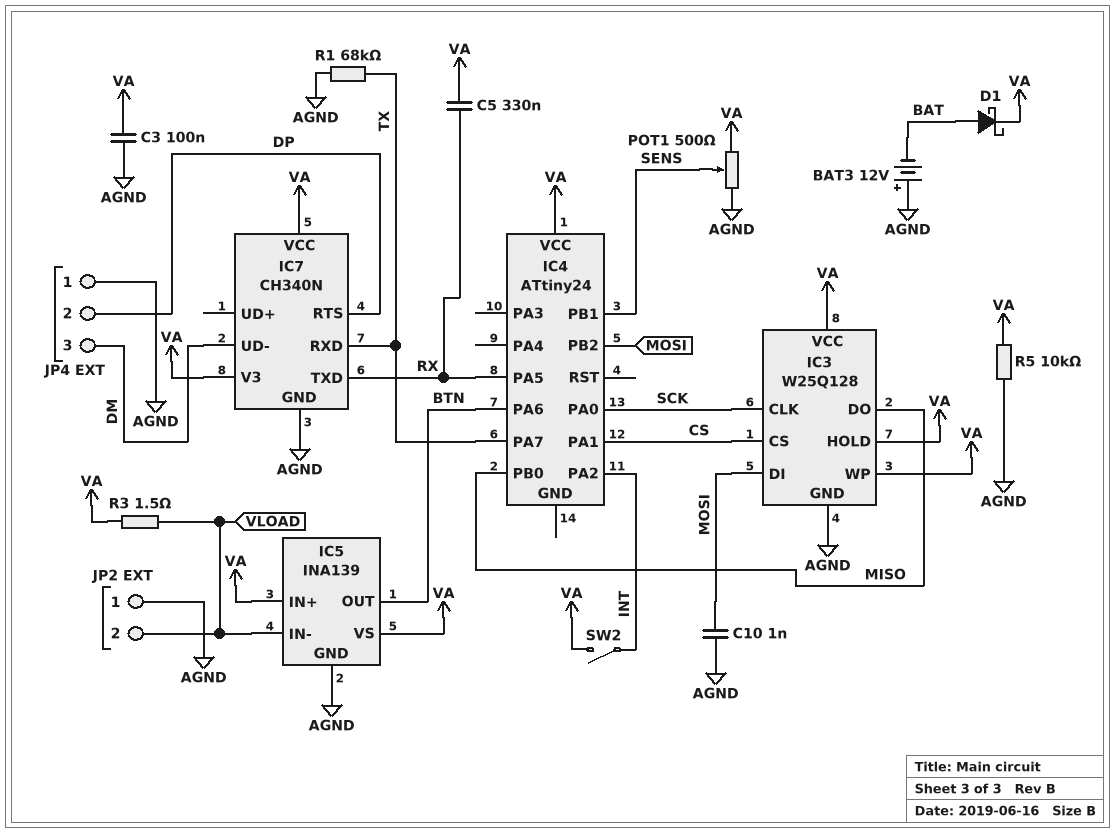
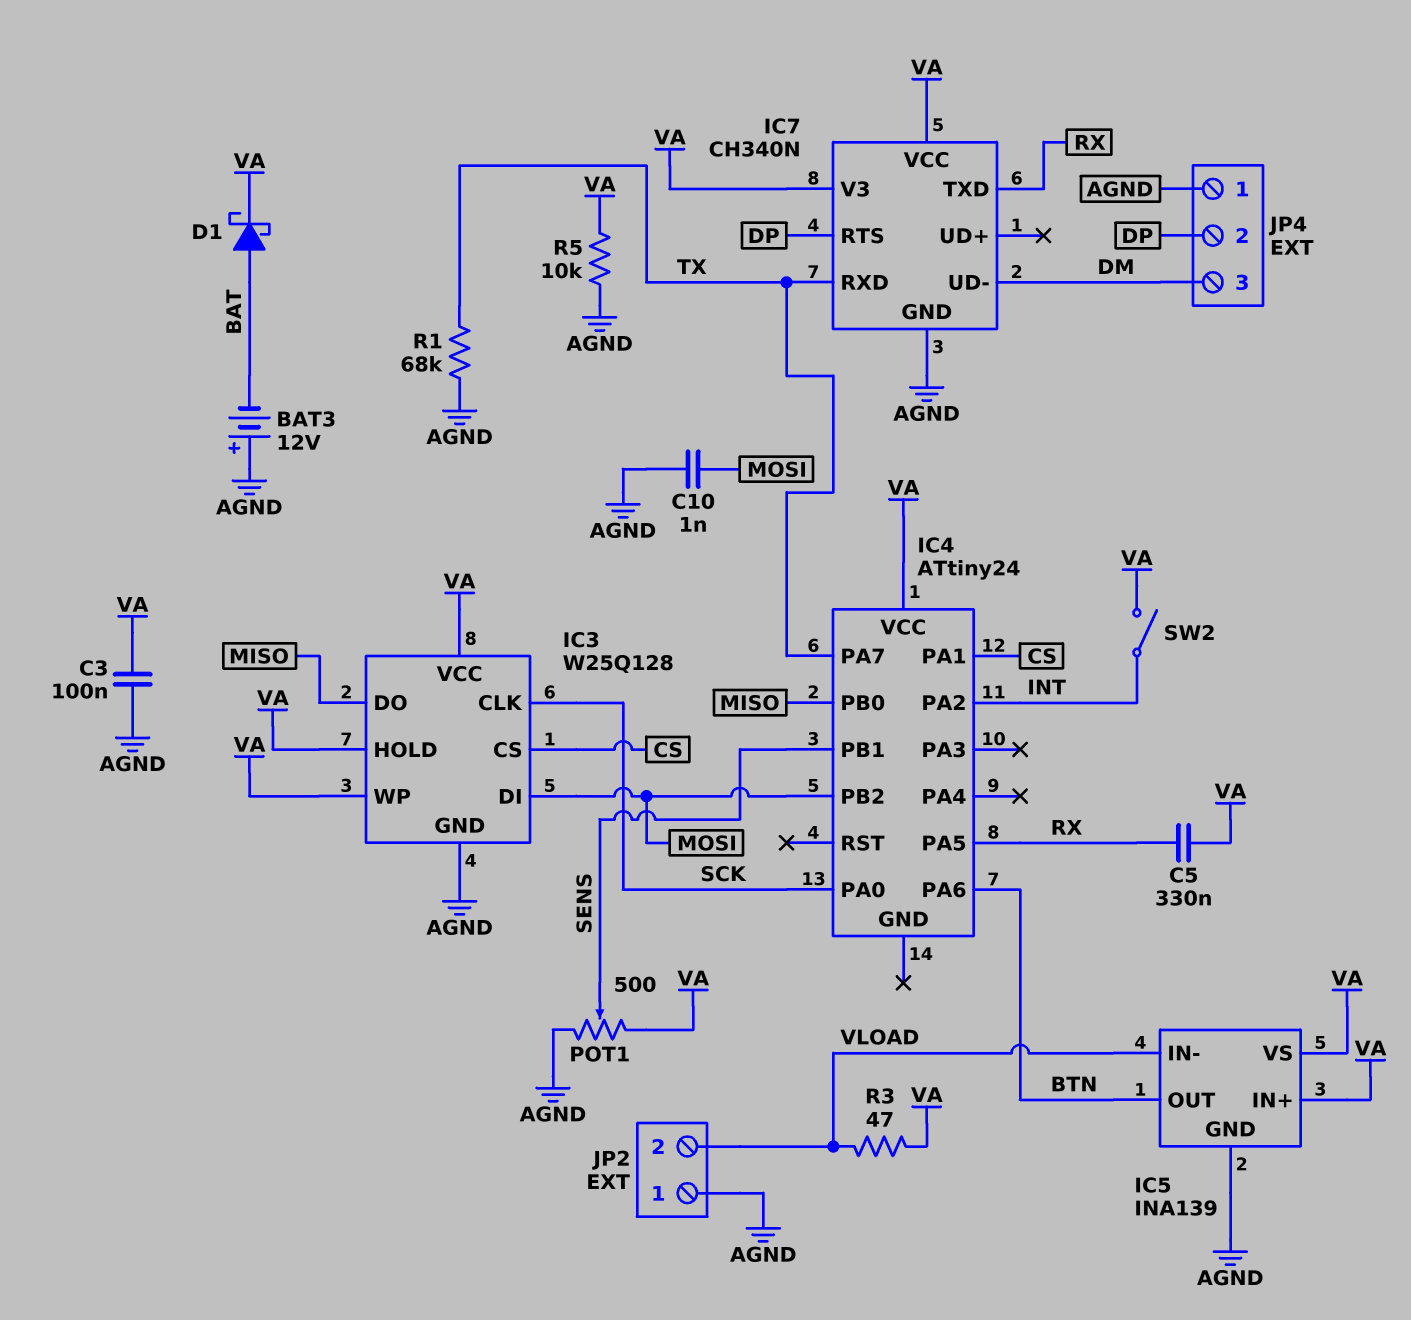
R3: 1.5 (VA, VLOAD) -> 47 (VA, VLOAD)

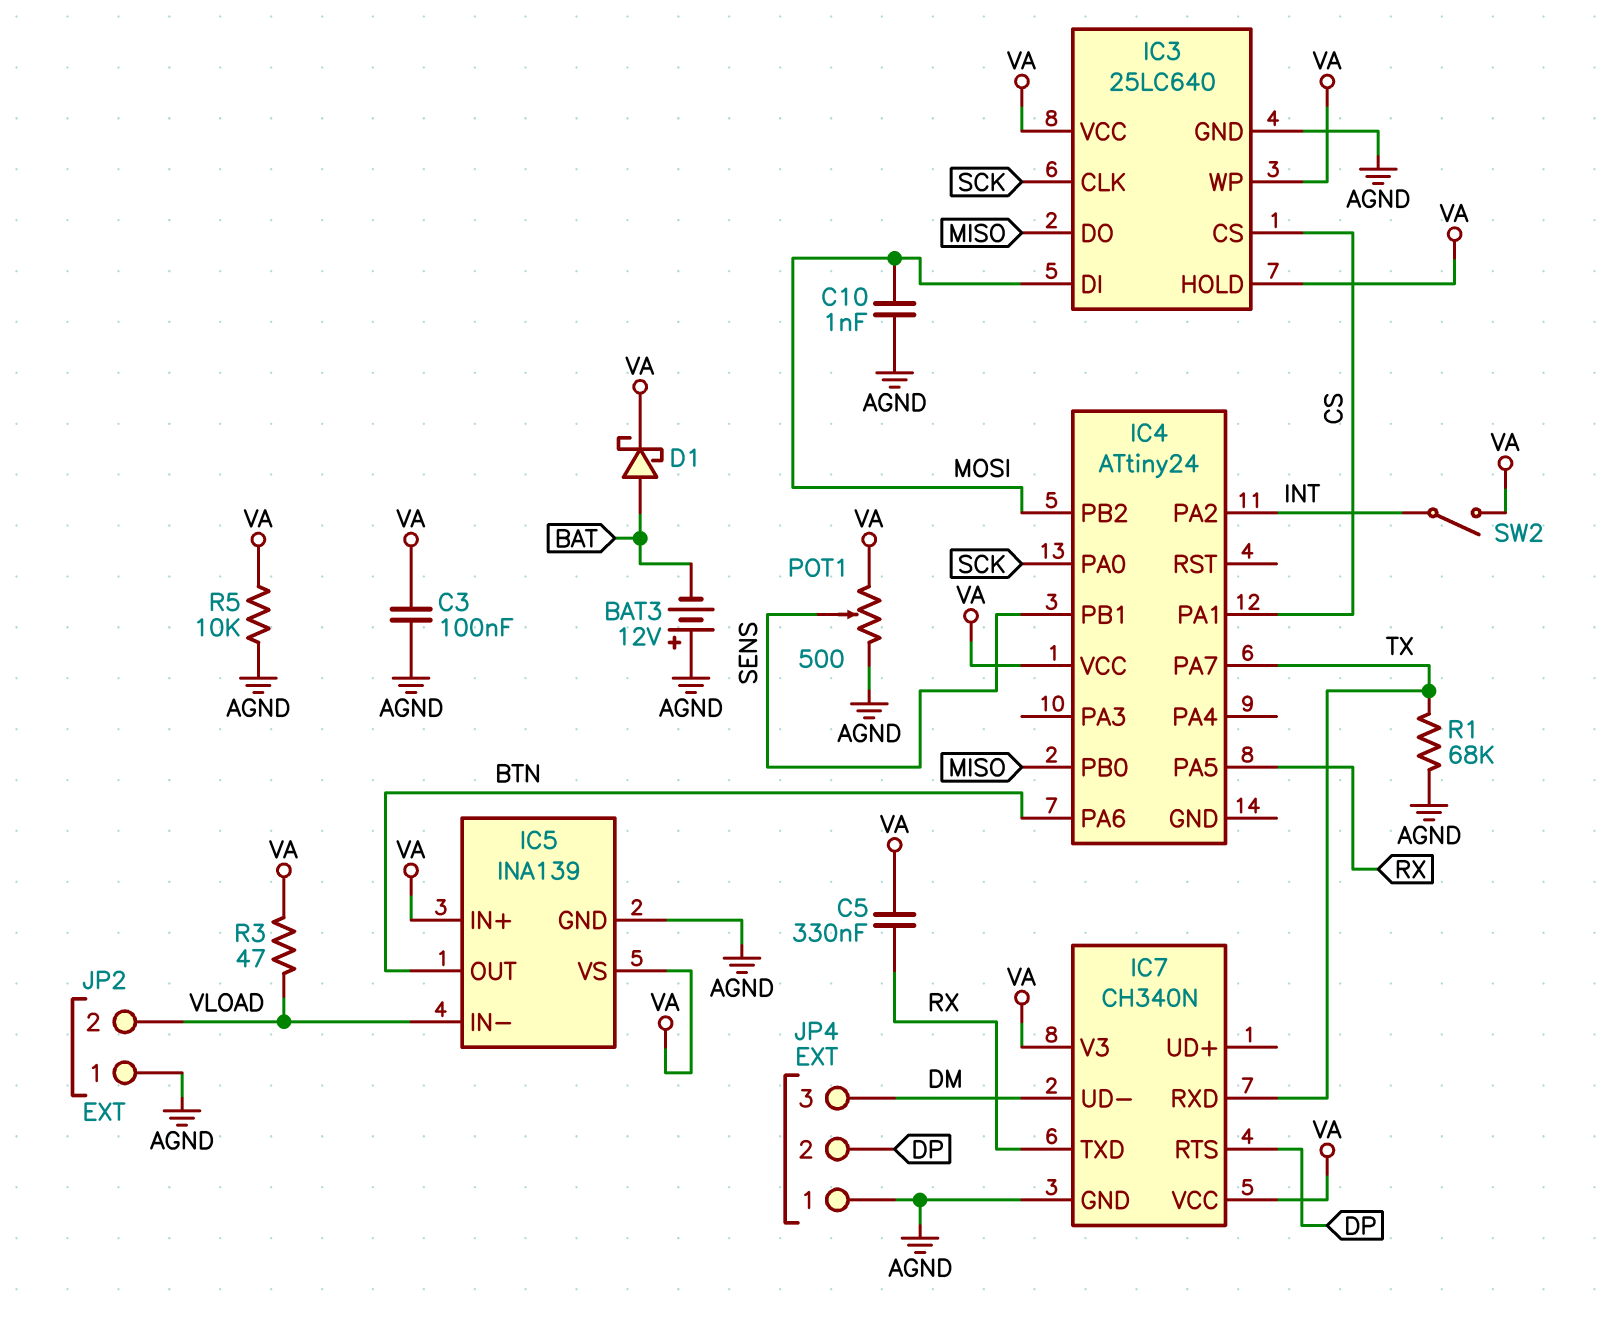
IC3: W25Q128 -> 25LC640

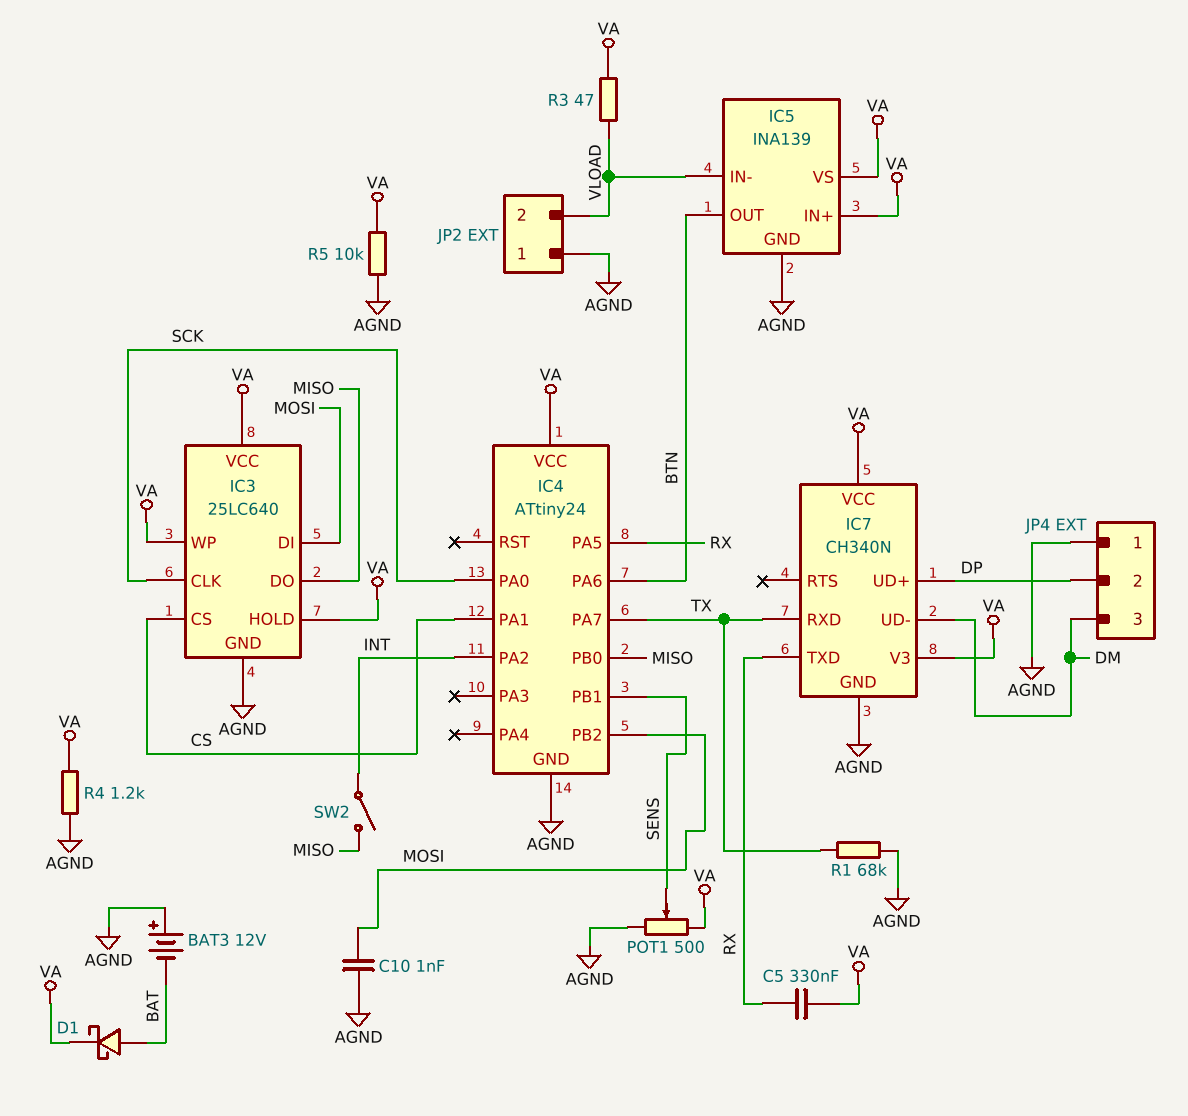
C3: 100nF (AGND, VA) -> none
IC4 pin GND: none -> AGND
IC7 pin RTS: DP -> none
IC7 pin UD+: none -> DP
R4: none -> 1.2k (AGND, VA)
SW2: switch (INT, VA) -> switch (INT, MISO)

